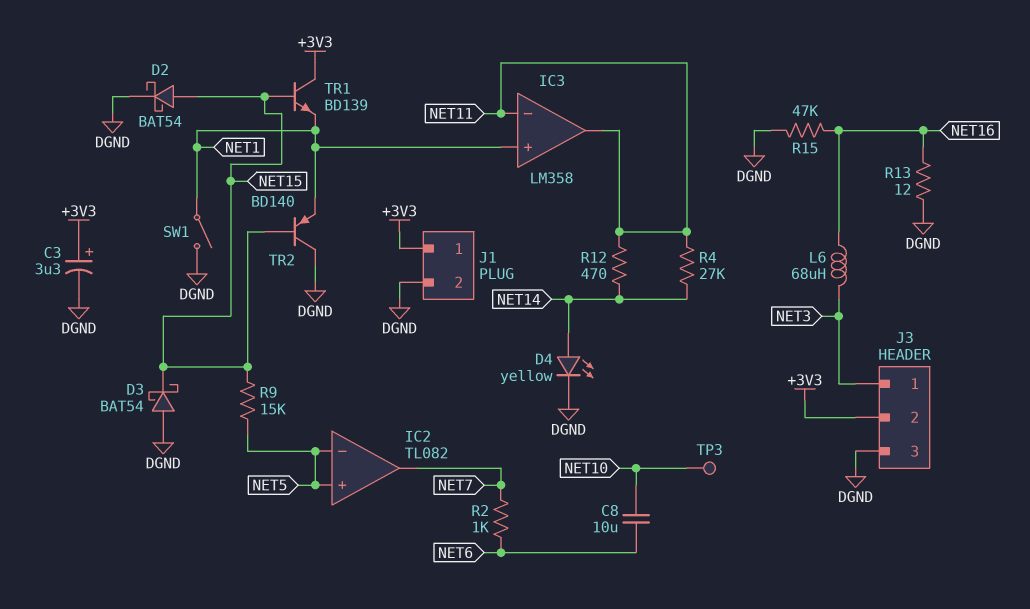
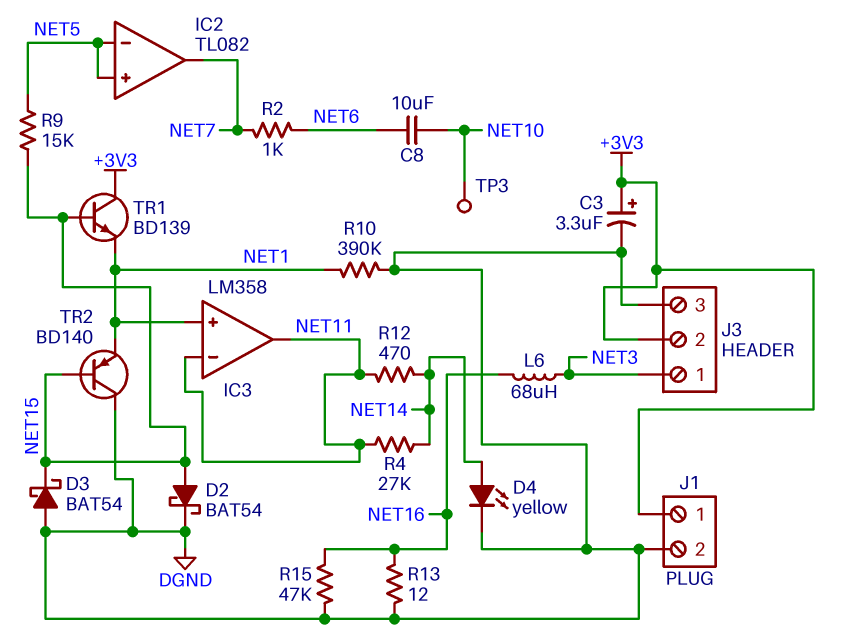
R10: none -> 390k (DGND, NET1)
SW1: switch (DGND, NET1) -> none

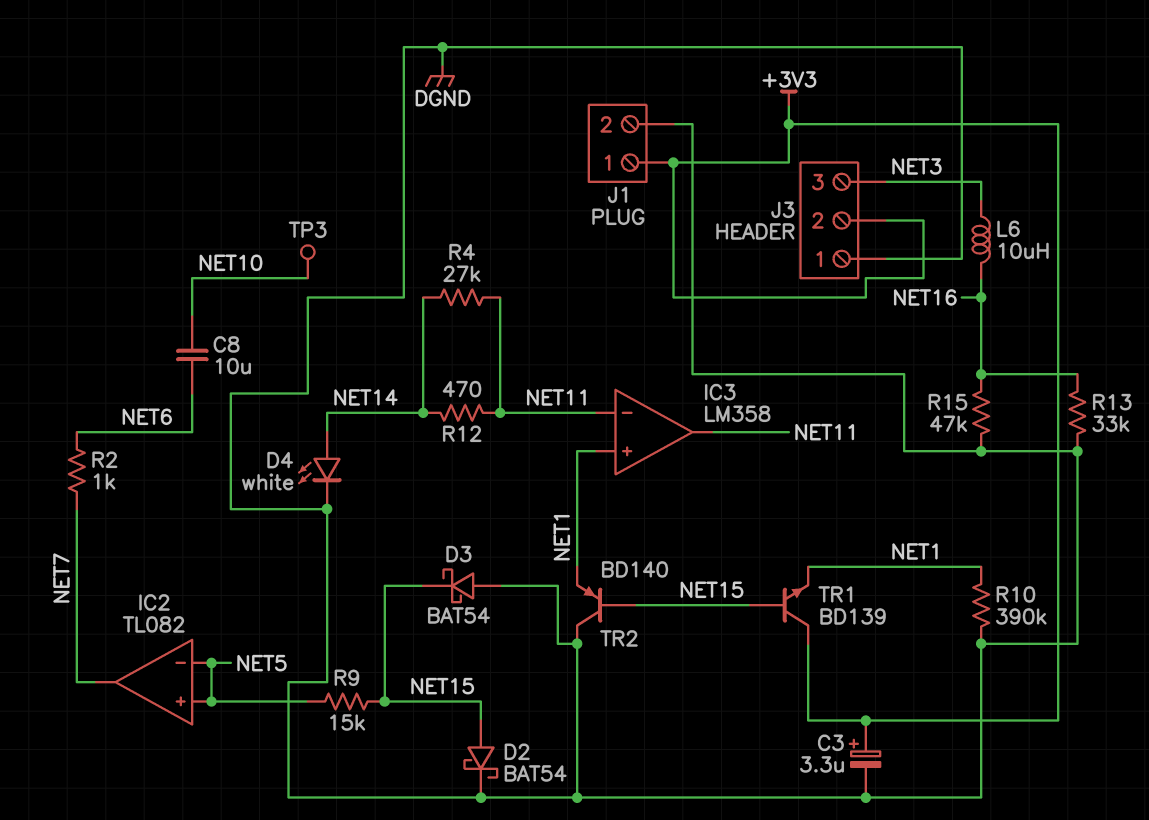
D4: LED yellow (A NET14, K DGND) -> LED white (A NET14, K DGND)
J3 pin 1: NET3 -> DGND
J3 pin 3: DGND -> NET3
L6: 68uH (NET3, NET16) -> 10uH (NET3, NET16)
R13: 12 (DGND, NET16) -> 33k (DGND, NET16)

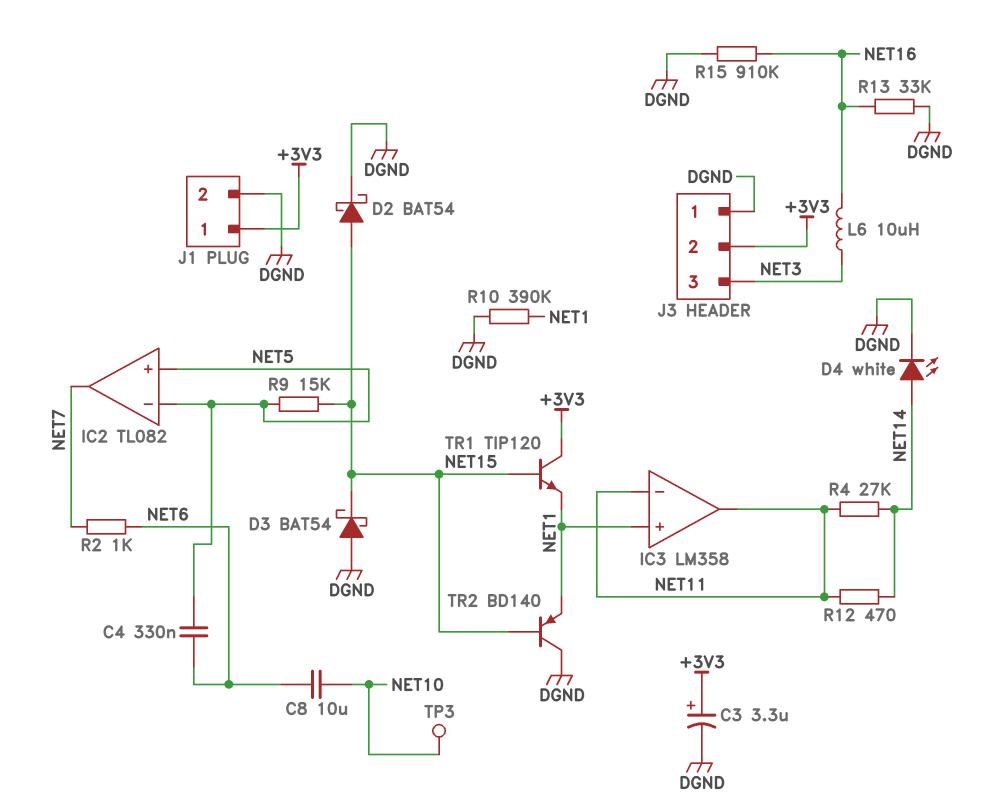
C4: none -> 330nF (NET5, NET6)
R15: 47k (DGND, NET16) -> 910k (DGND, NET16)
TR1: NPN BD139 (B NET15, C +3V3, E NET1) -> NPN TIP120 (B NET15, C +3V3, E NET1)

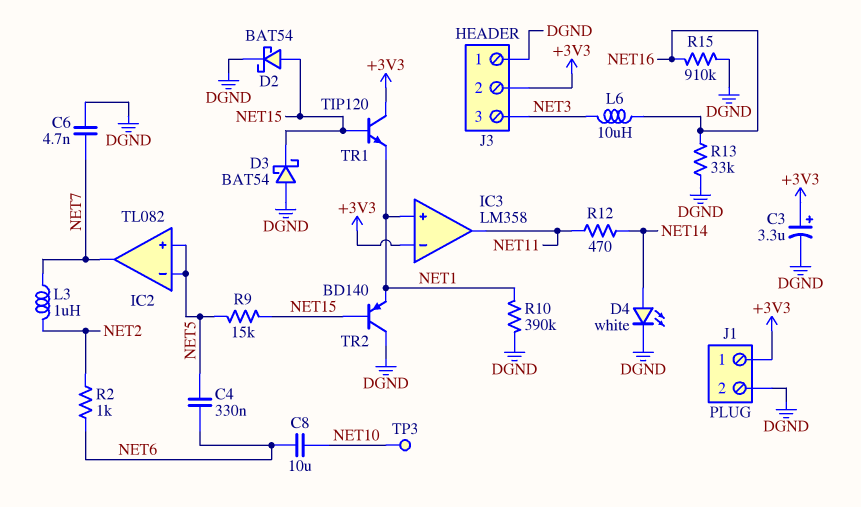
C6: none -> 4.7nF (DGND, NET7)
IC3 pin in-: NET11 -> +3V3
L3: none -> 1uH (NET2, NET7)
R2: 1k (NET6, NET7) -> 1k (NET2, NET6)
R4: 27k (NET11, NET14) -> none

